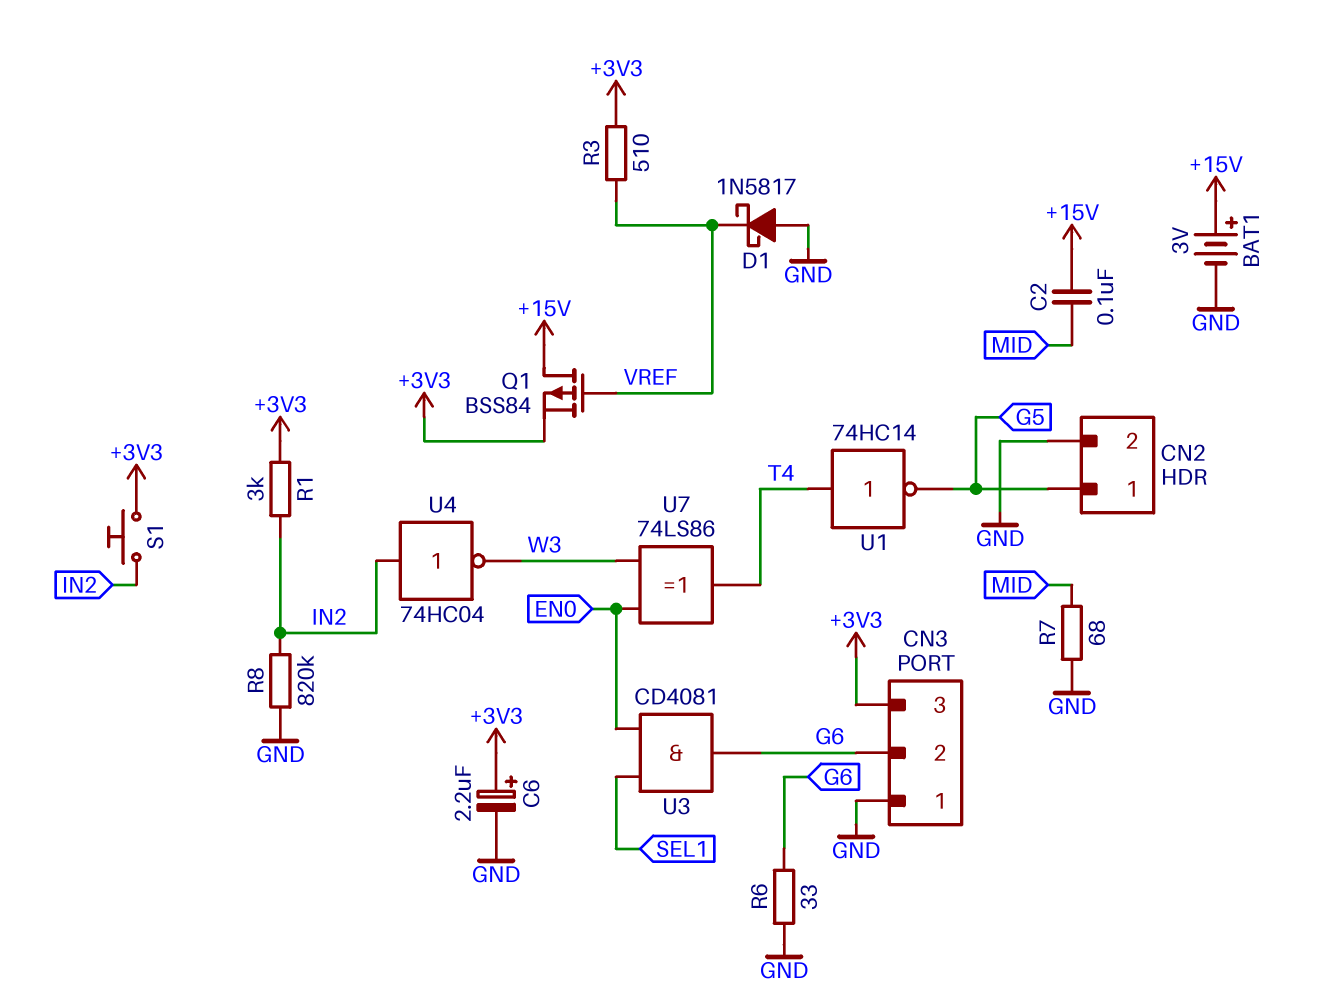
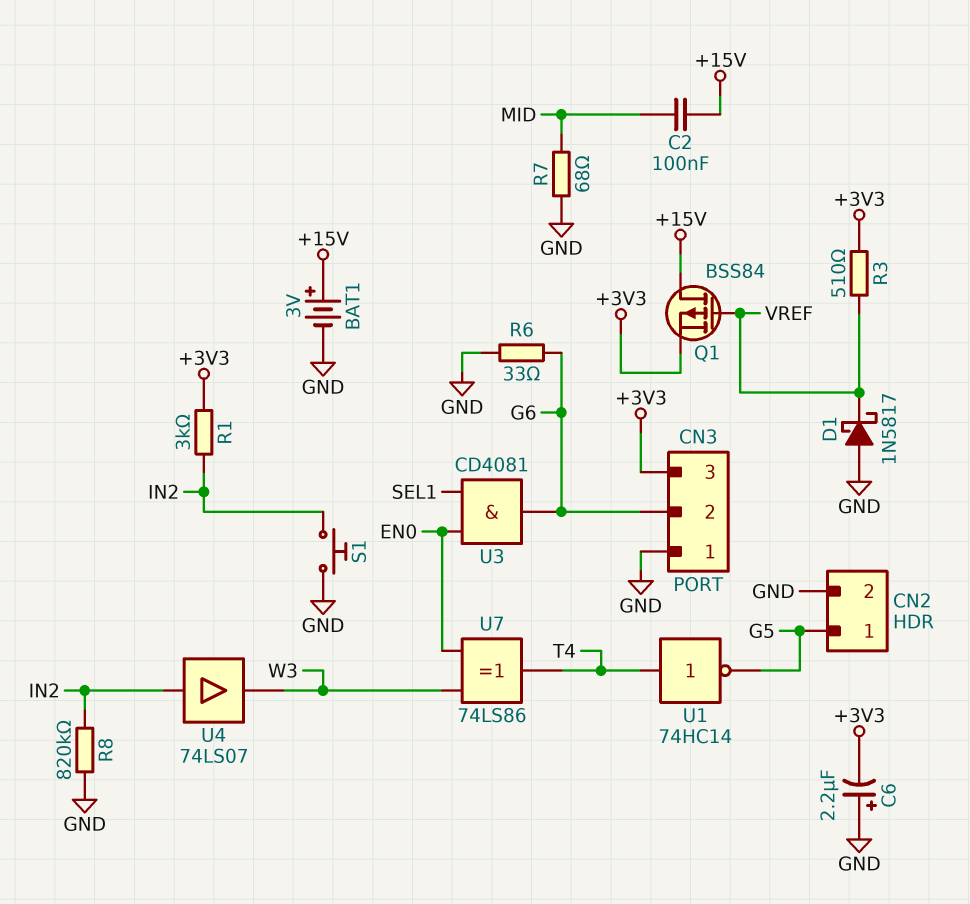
C6: 2.2uF (plus +3V3, minus GND) -> 2.2uF (plus GND, minus +3V3)
S1: button (+3V3, IN2) -> button (GND, IN2)
U4: NOT 74HC04 (in IN2, out W3) -> buffer 74LS07 (in IN2, out W3)

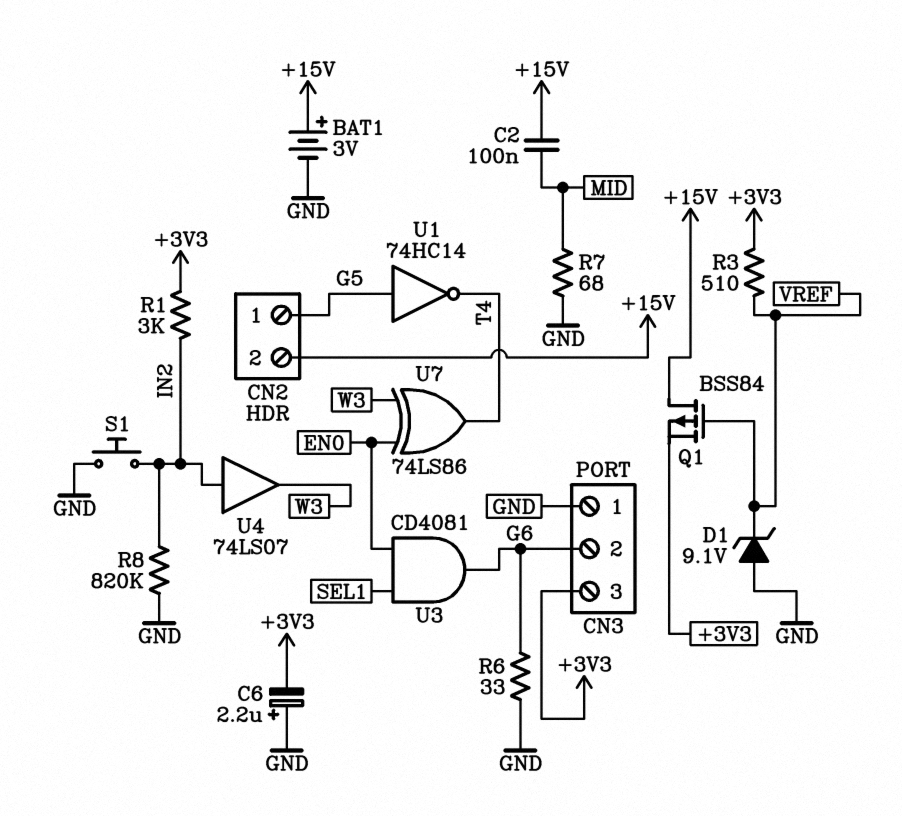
CN2 pin 2: GND -> +15V
D1: schottky 1N5817 (A GND, K VREF) -> zener 9.1V (A GND, K VREF)
U1: NOT 74HC14 (in T4, out G5) -> NOT 74HC14 (in G5, out T4)

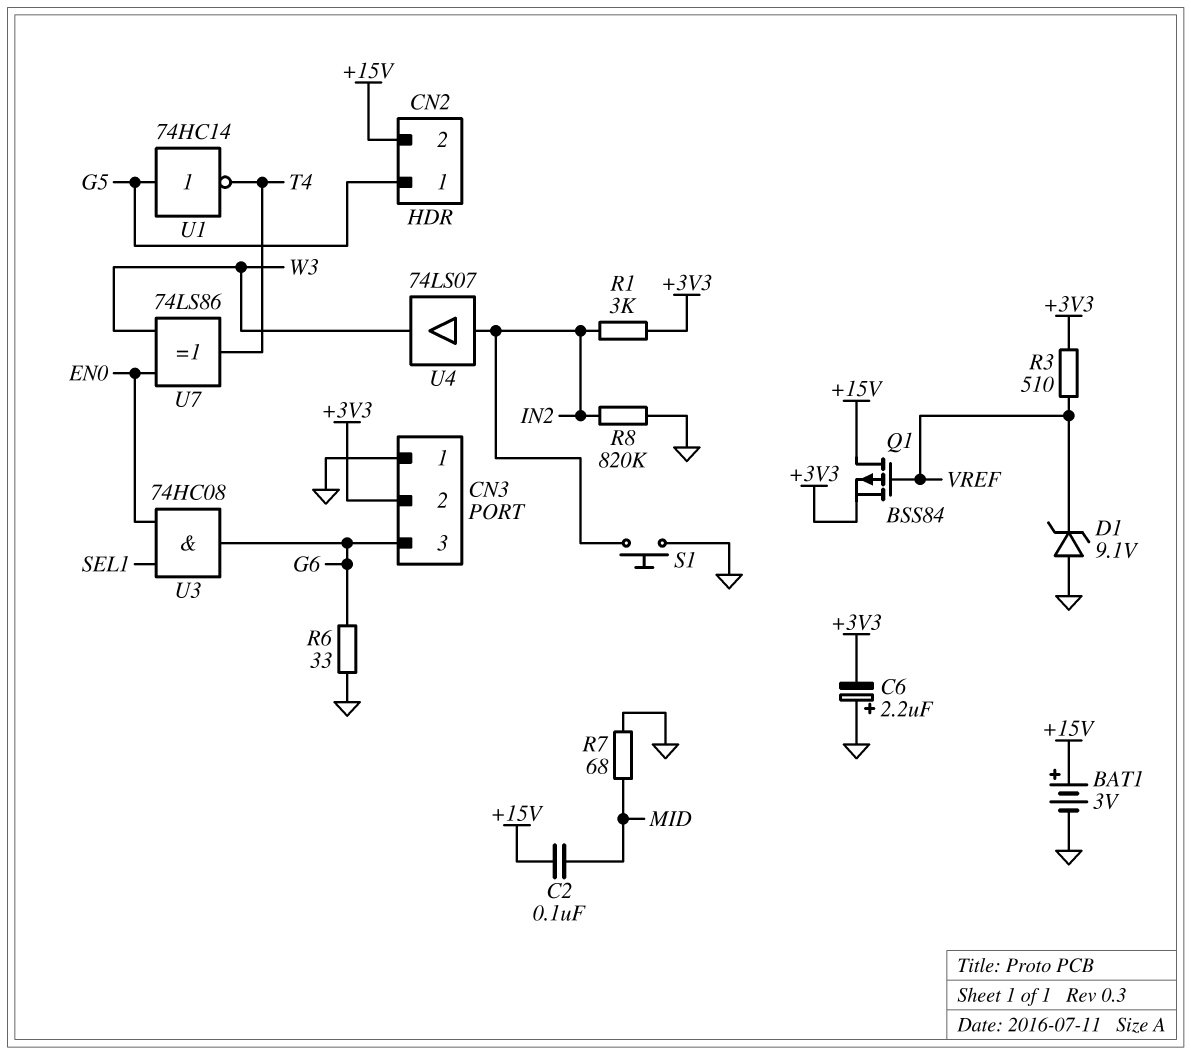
CN3 pin 2: G6 -> +3V3
CN3 pin 3: +3V3 -> G6
U3: AND CD4081 (in EN0, in SEL1, out G6) -> AND 74HC08 (in EN0, in SEL1, out G6)

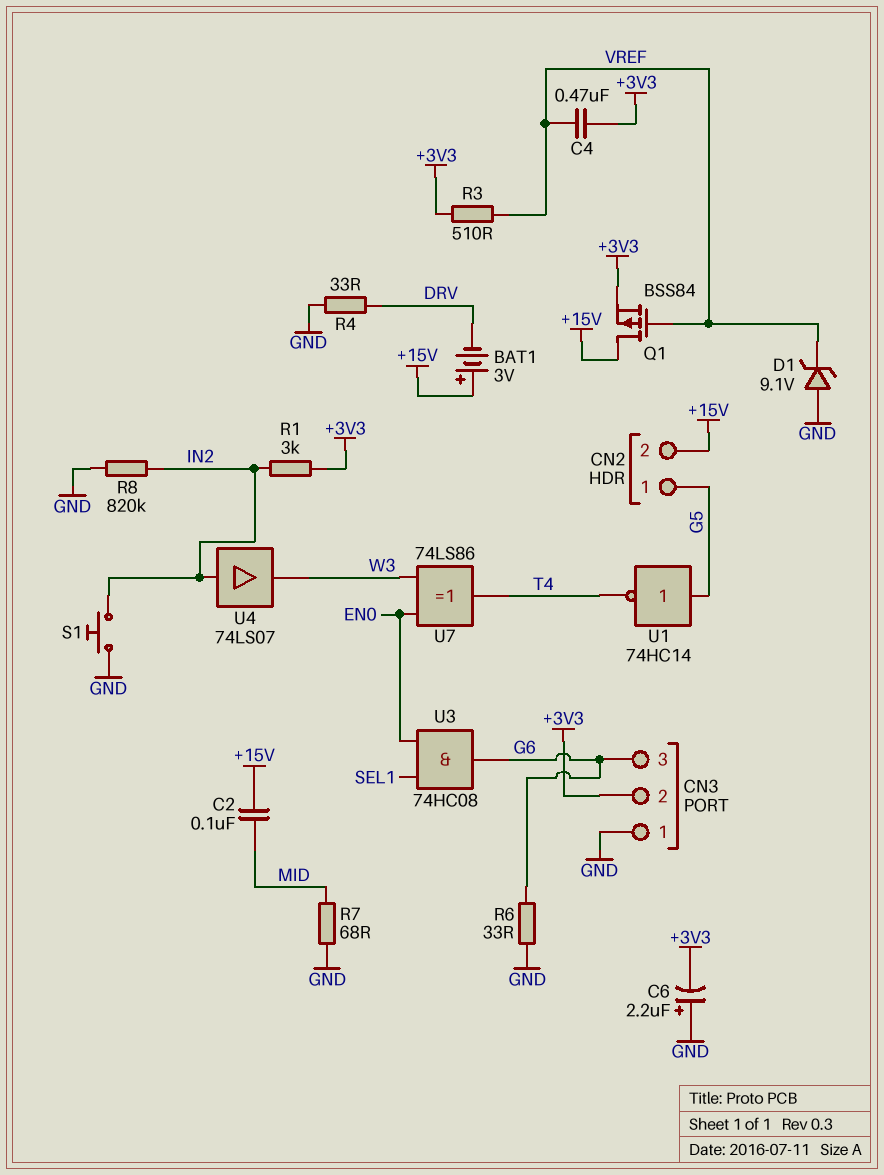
BAT1: 3V (plus +15V, minus GND) -> 3V (plus +15V, minus DRV)
C4: none -> 470nF (+3V3, VREF)
R4: none -> 33 (DRV, GND)

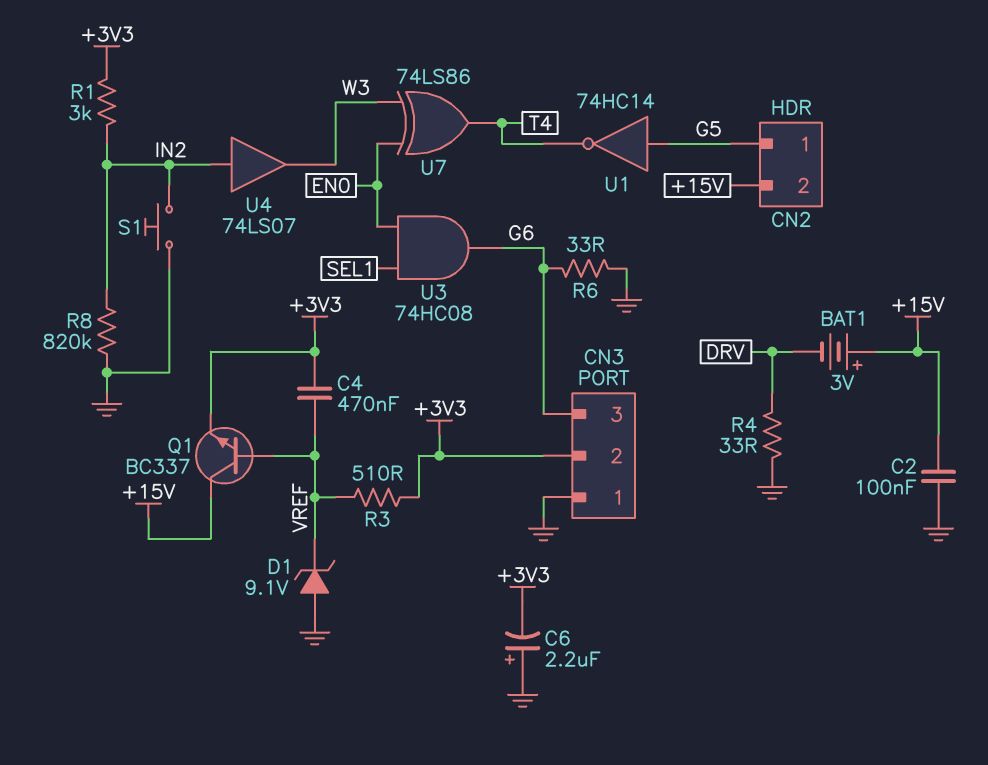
C2: 100nF (+15V, MID) -> 100nF (+15V, GND)
Q1: PMOS BSS84 (G VREF, D +15V, S +3V3) -> NPN BC337 (B VREF, C +15V, E +3V3)
R7: 68 (GND, MID) -> none

